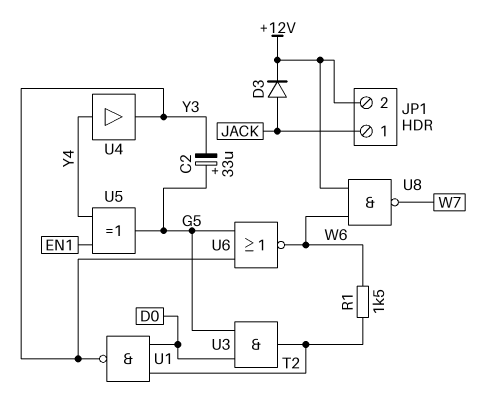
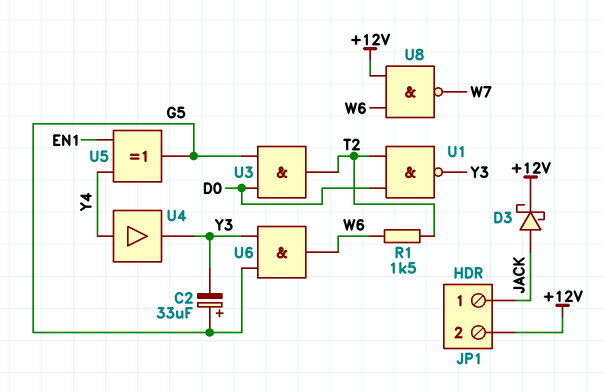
D3: diode (A JACK, K +12V) -> schottky (A JACK, K +12V)
U6: NOR (in G5, in Y3, out W6) -> AND (in G5, in Y3, out W6)

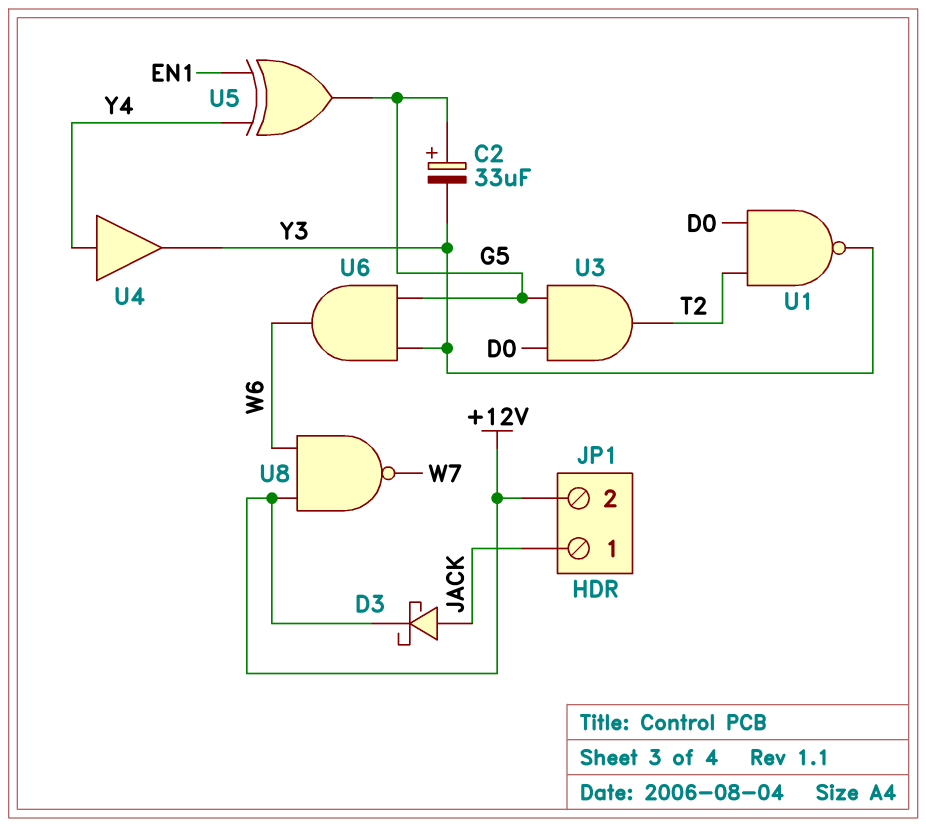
R1: 1.5k (T2, W6) -> none

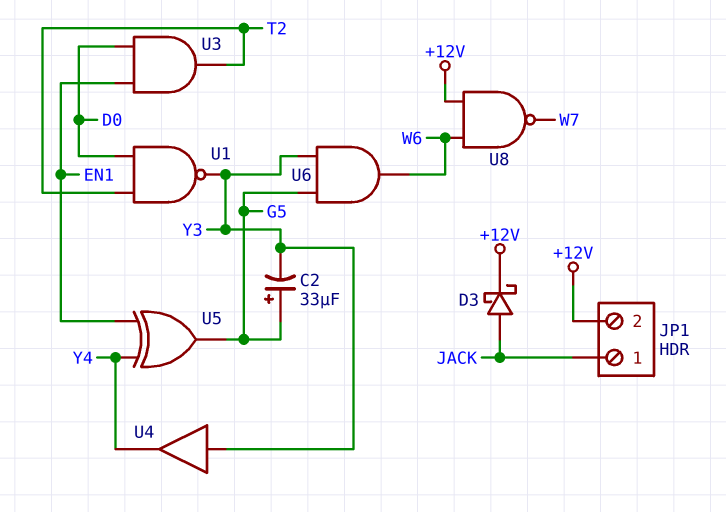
U3: AND (in D0, in G5, out T2) -> AND (in D0, in EN1, out T2)
U4: buffer (in Y4, out Y3) -> buffer (in Y3, out Y4)

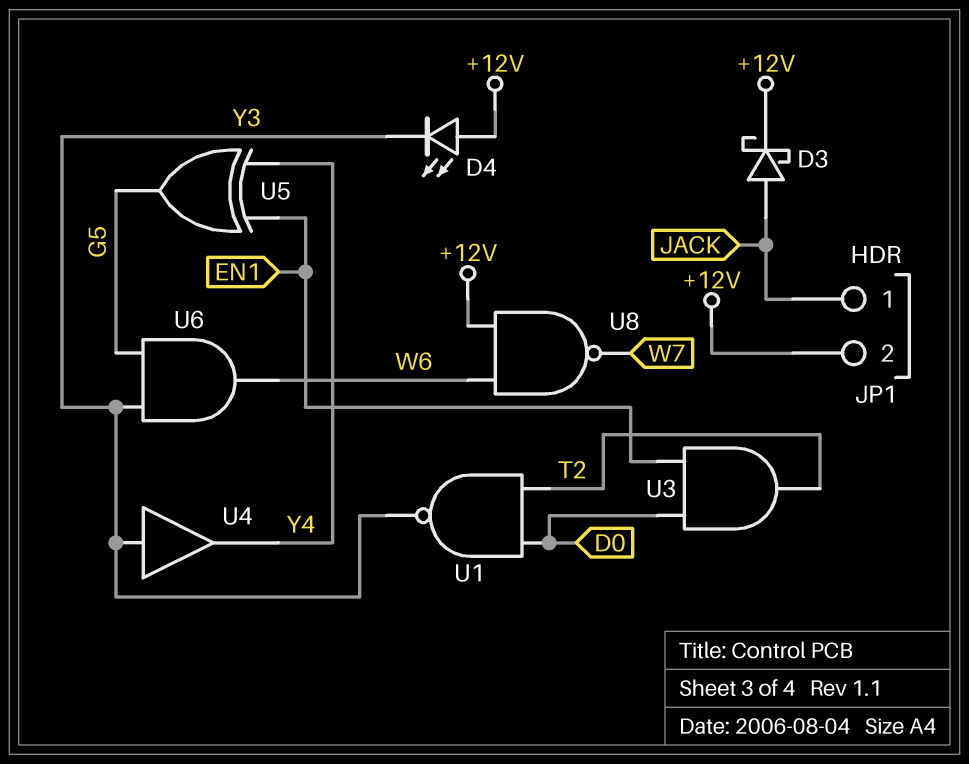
C2: 33uF (plus G5, minus Y3) -> none
D4: none -> LED (A +12V, K Y3)

